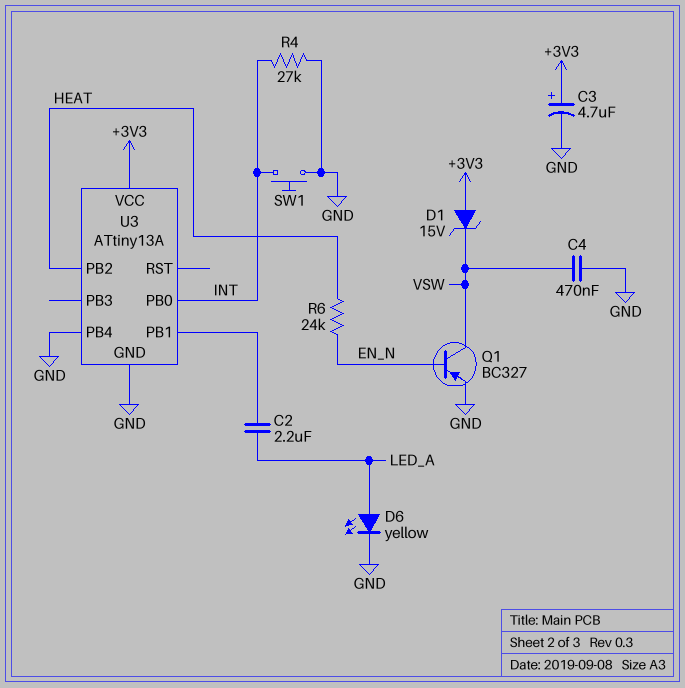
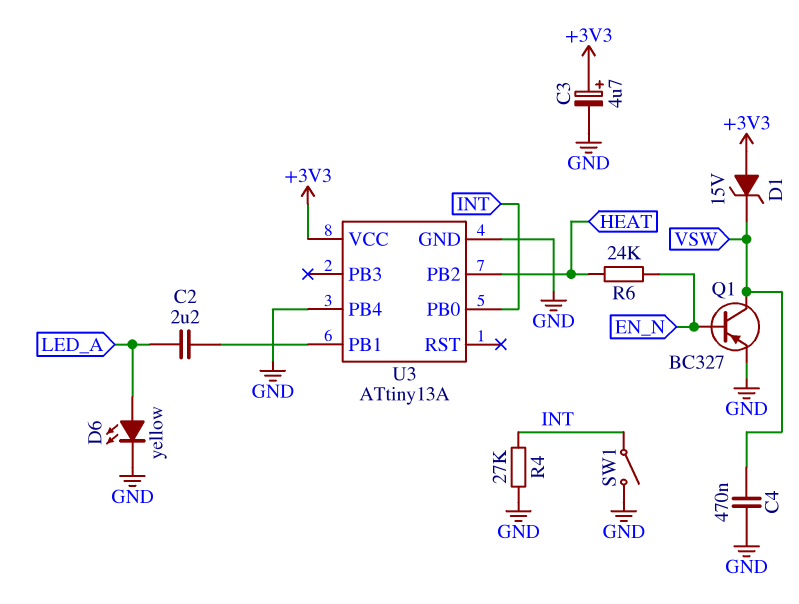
SW1: button (GND, INT) -> switch (GND, INT)

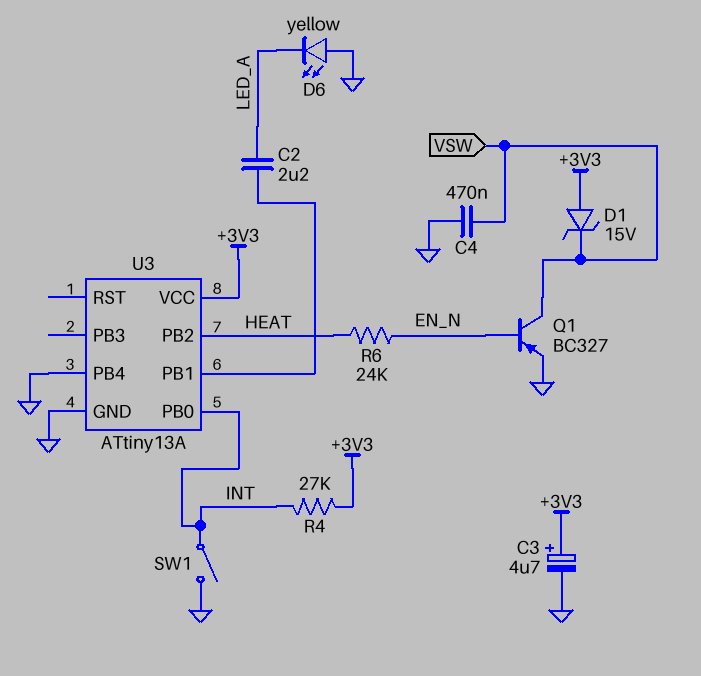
D6: LED yellow (A LED_A, K GND) -> LED yellow (A GND, K LED_A)
R4: 27k (GND, INT) -> 27k (+3V3, INT)

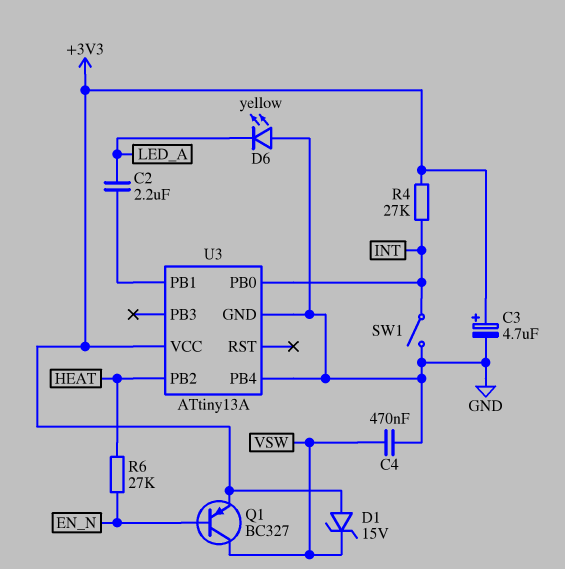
Q1: PNP BC327 (B EN_N, C VSW, E GND) -> PNP BC327 (B EN_N, C VSW, E +3V3)
R6: 24k (EN_N, HEAT) -> 27k (EN_N, HEAT)

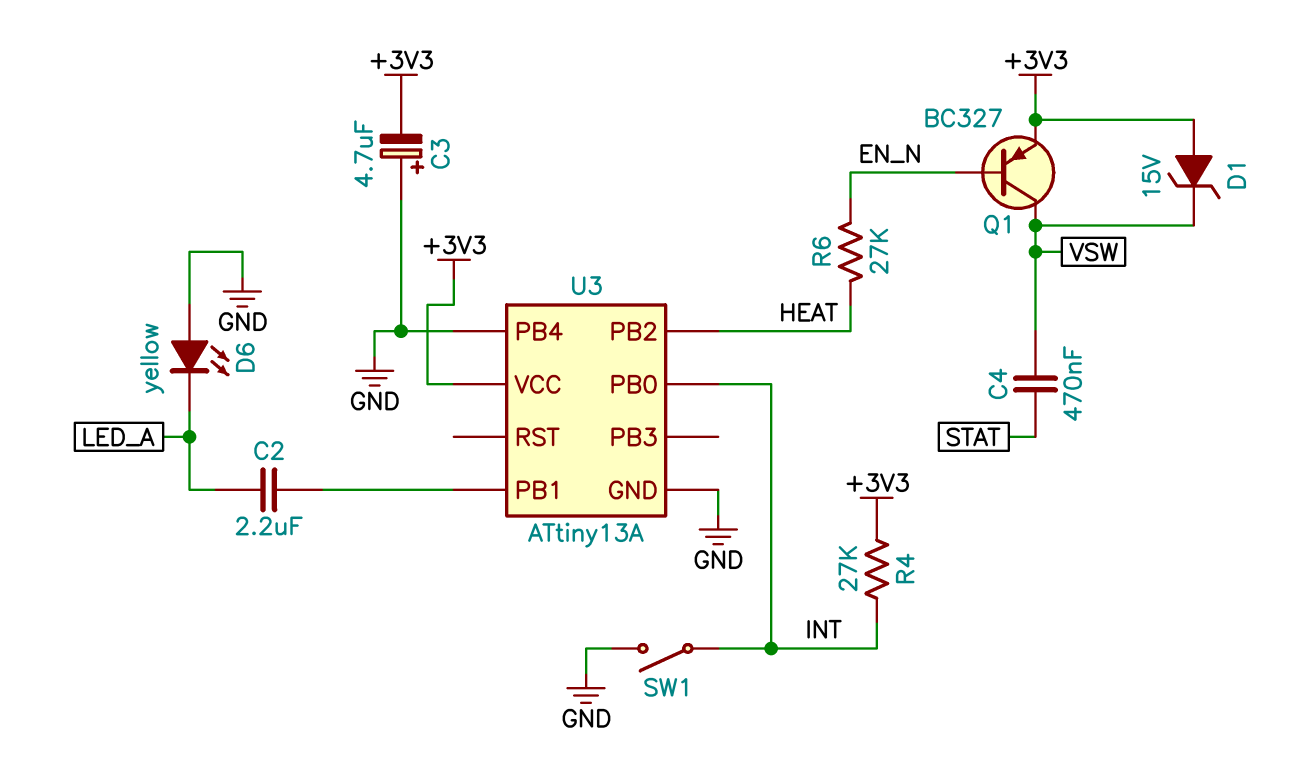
C3: 4.7uF (plus +3V3, minus GND) -> 4.7uF (plus GND, minus +3V3)
C4: 470nF (GND, VSW) -> 470nF (STAT, VSW)

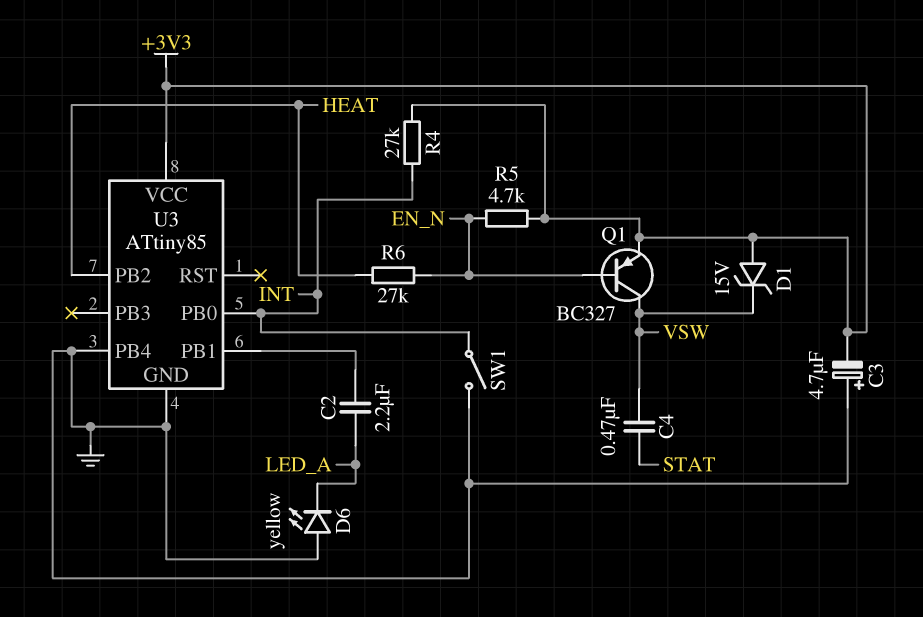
R5: none -> 4.7k (+3V3, EN_N)
U3: ATtiny13A -> ATtiny85

